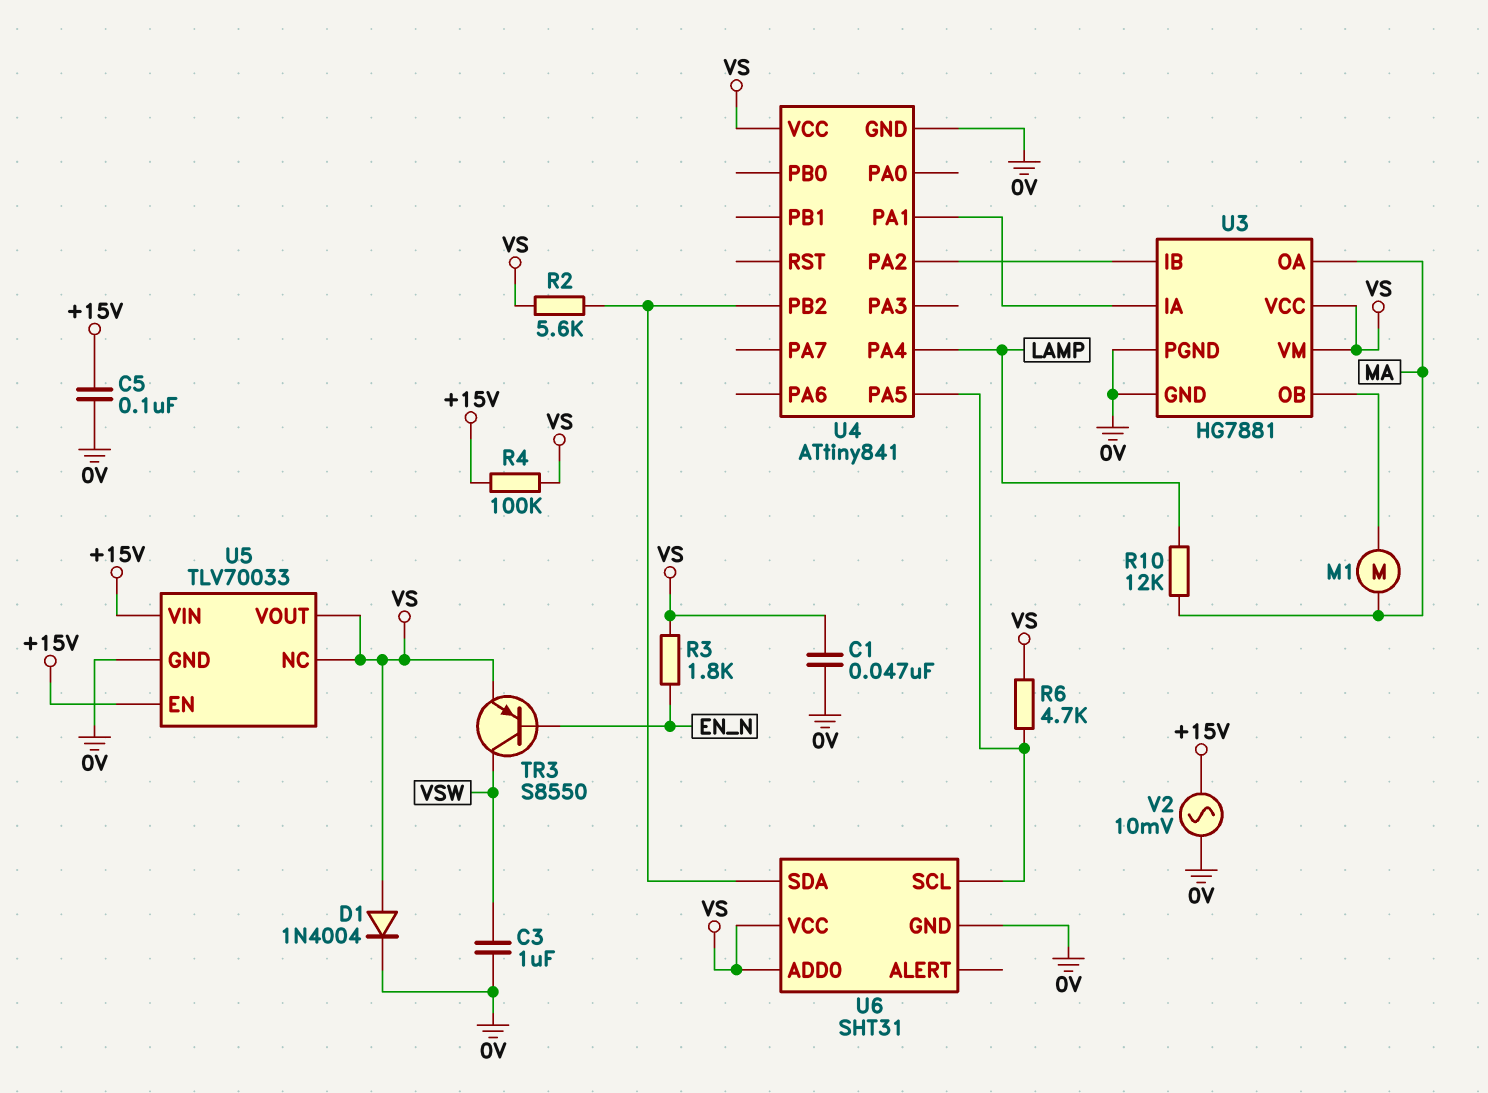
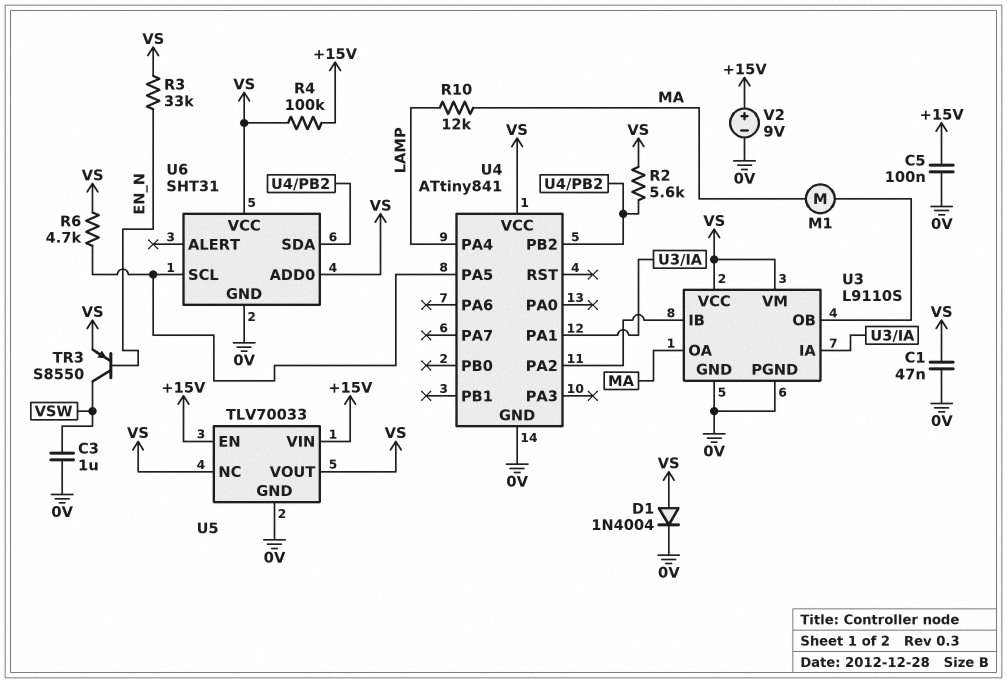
R3: 1.8k (EN_N, VS) -> 33k (EN_N, VS)
U3: HG7881 -> L9110S
V2: AC 10mV (+15V, 0V) -> 9V (plus +15V, minus 0V)

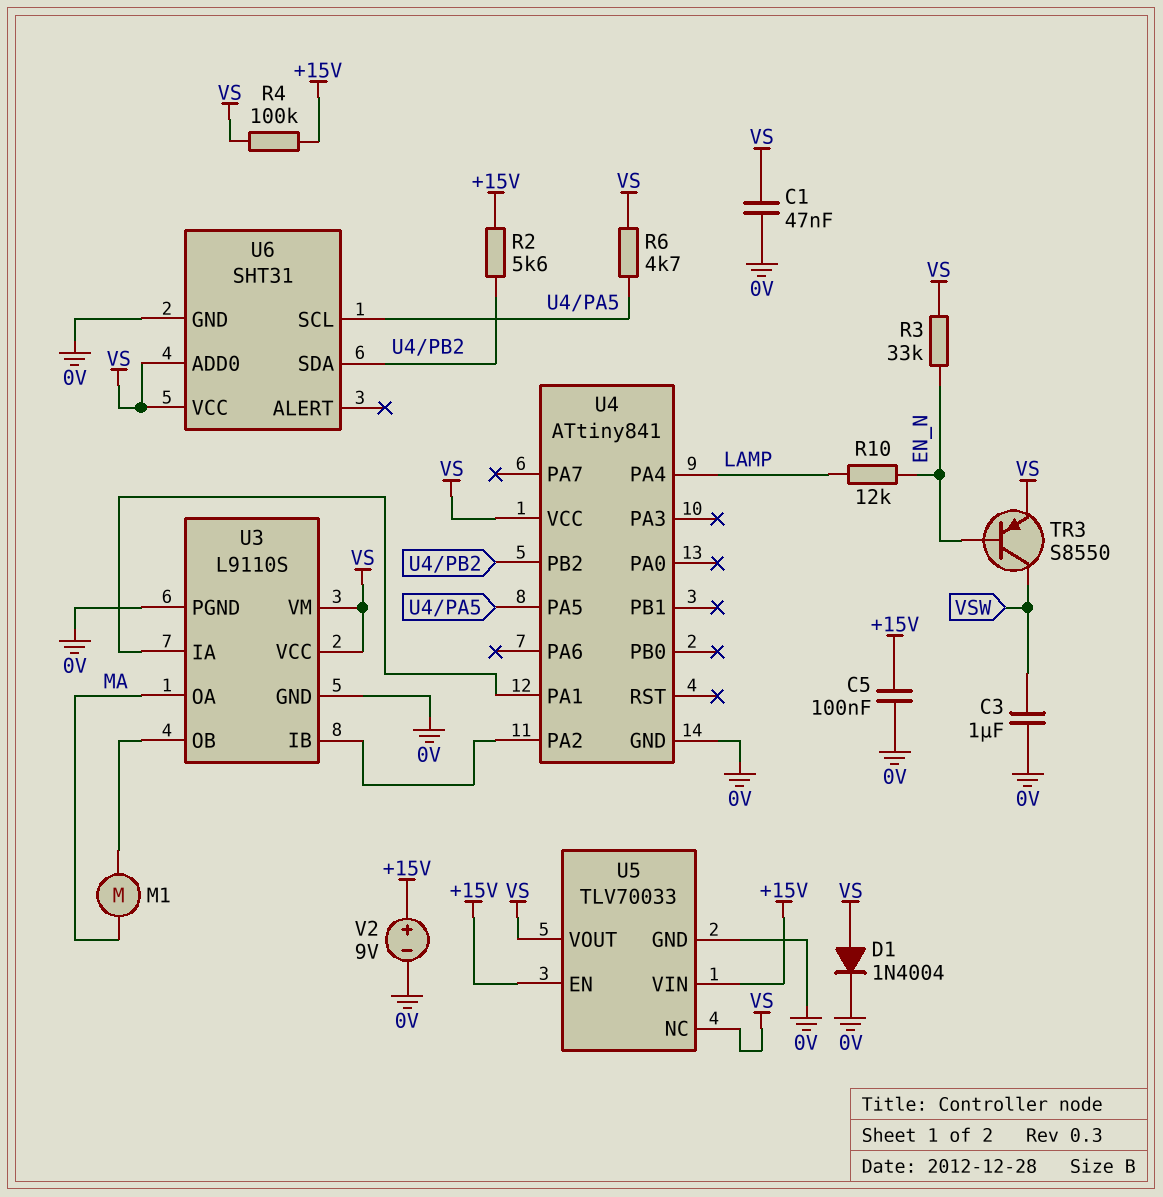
R2: 5.6k (U4/PB2, VS) -> 5.6k (+15V, U4/PB2)
R10: 12k (LAMP, MA) -> 12k (EN_N, LAMP)

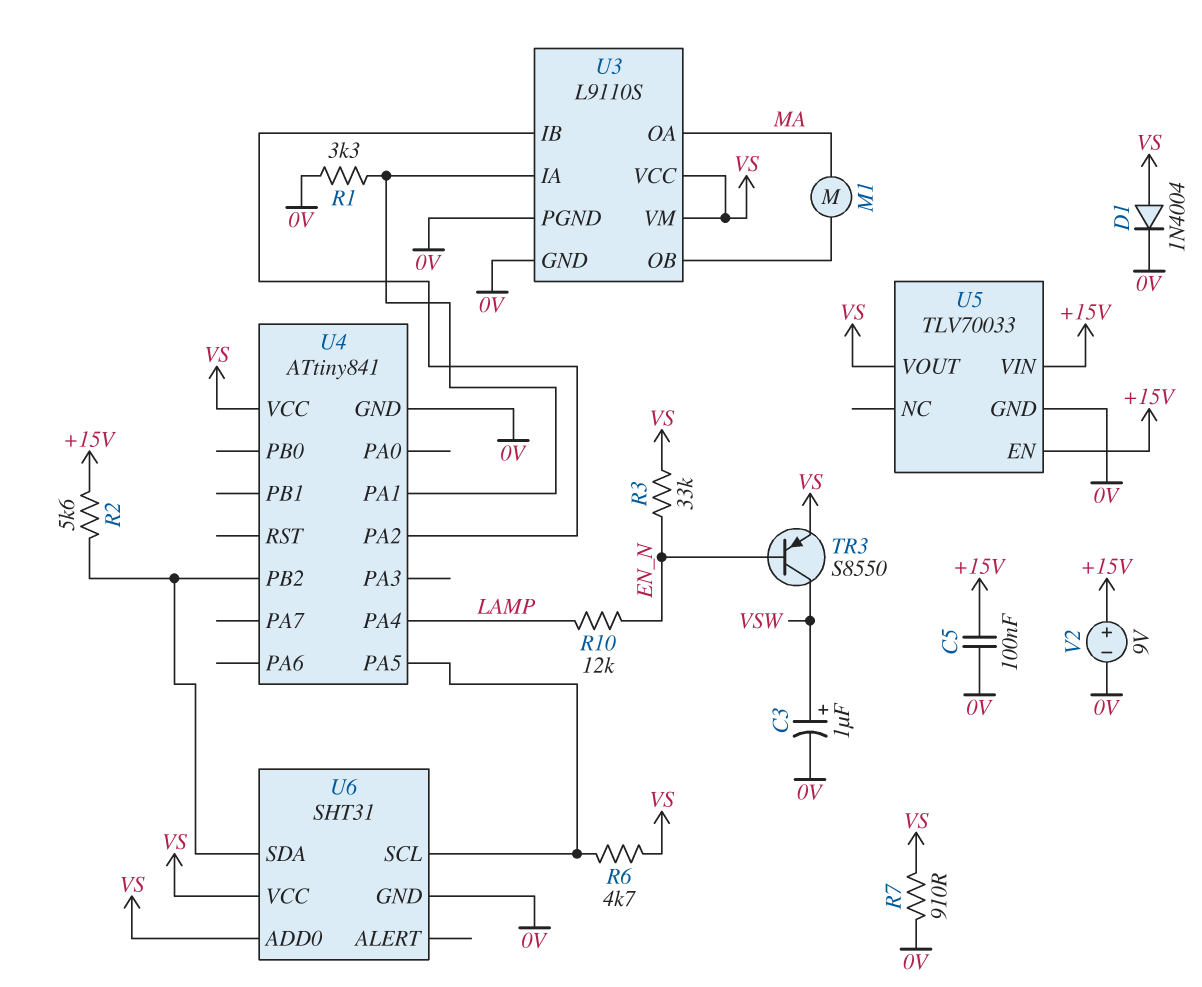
C1: 47nF (0V, VS) -> none
C3: 1uF (0V, VSW) -> 1uF (plus VSW, minus 0V)
R1: none -> 3.3k (0V, U3/IA)
R4: 100k (+15V, VS) -> none
R7: none -> 910 (0V, VS)
U5 pin NC: VS -> none

